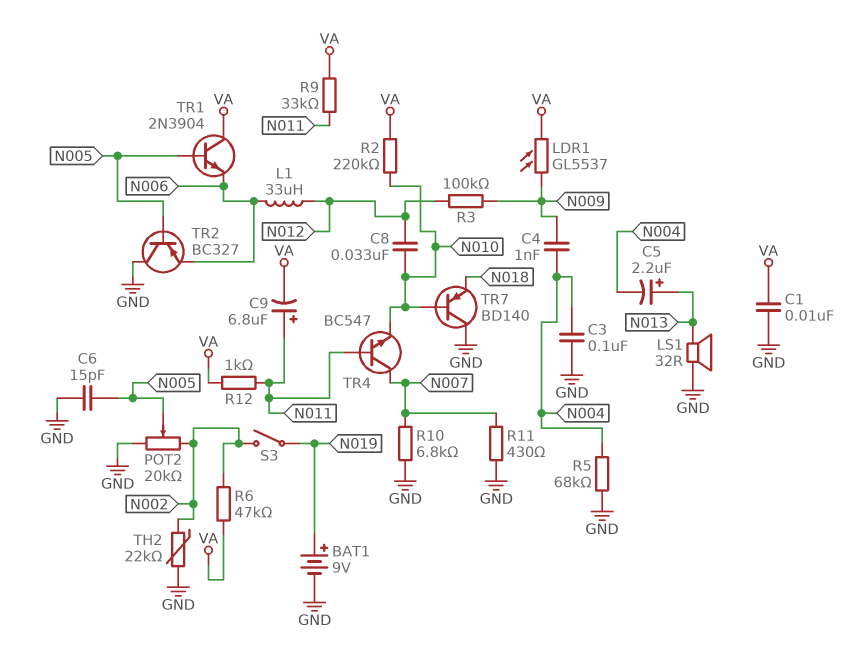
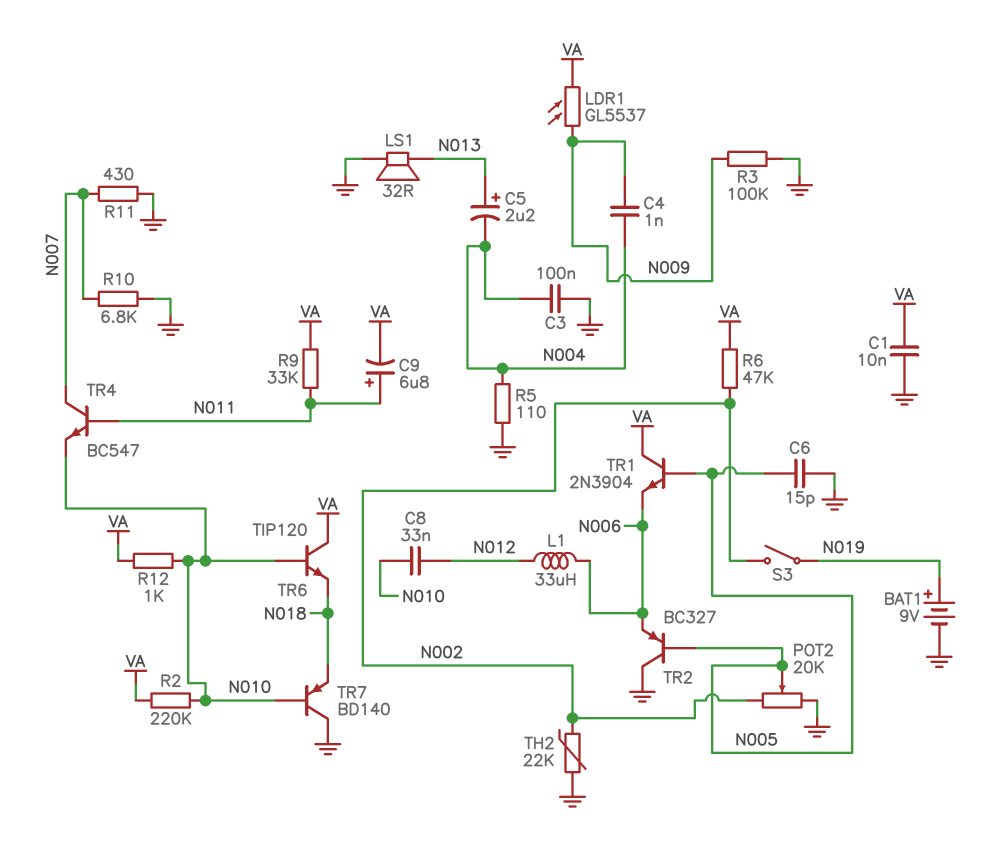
R3: 100k (N009, N012) -> 100k (GND, N009)
R5: 68k (GND, N004) -> 110 (GND, N004)
R12: 1k (N011, VA) -> 1k (N010, VA)
TR6: none -> NPN TIP120 (B N010, C VA, E N018)

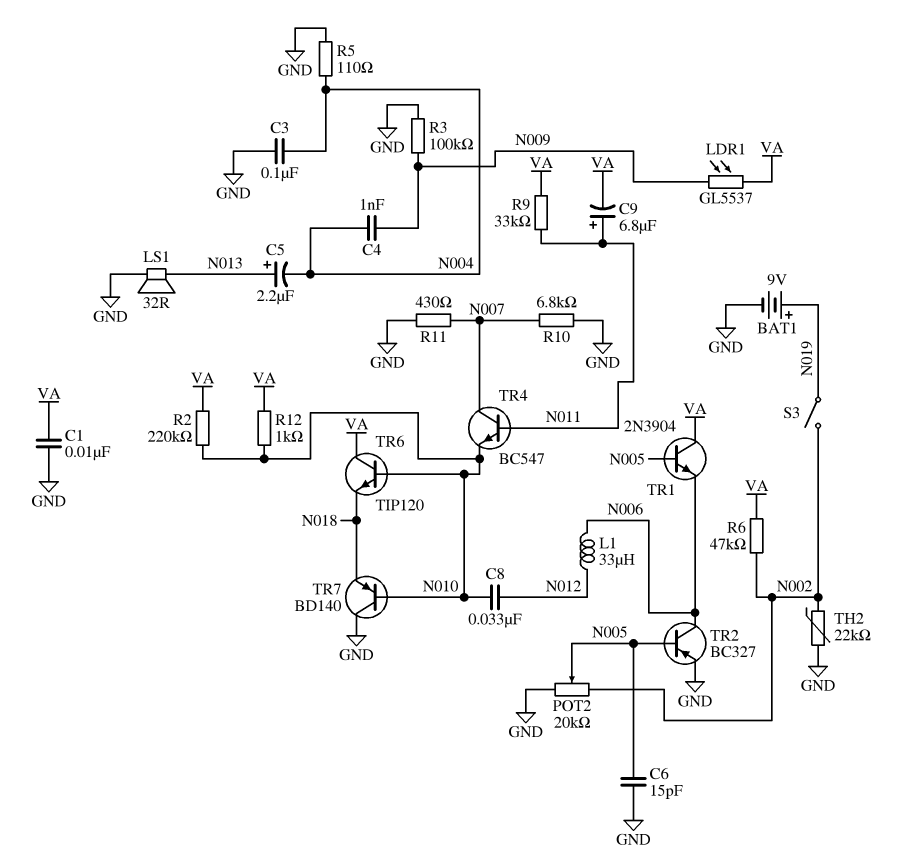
TR2: PNP BC327 (B N005, C GND, E N006) -> PNP BC327 (B N005, C N006, E GND)

